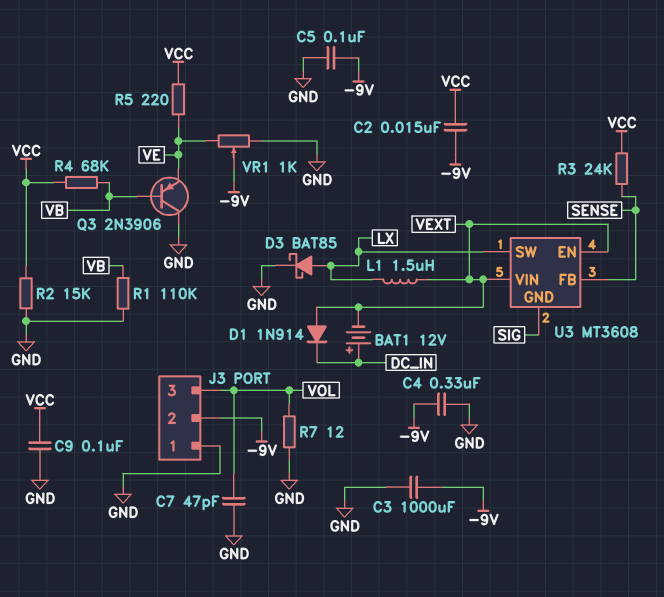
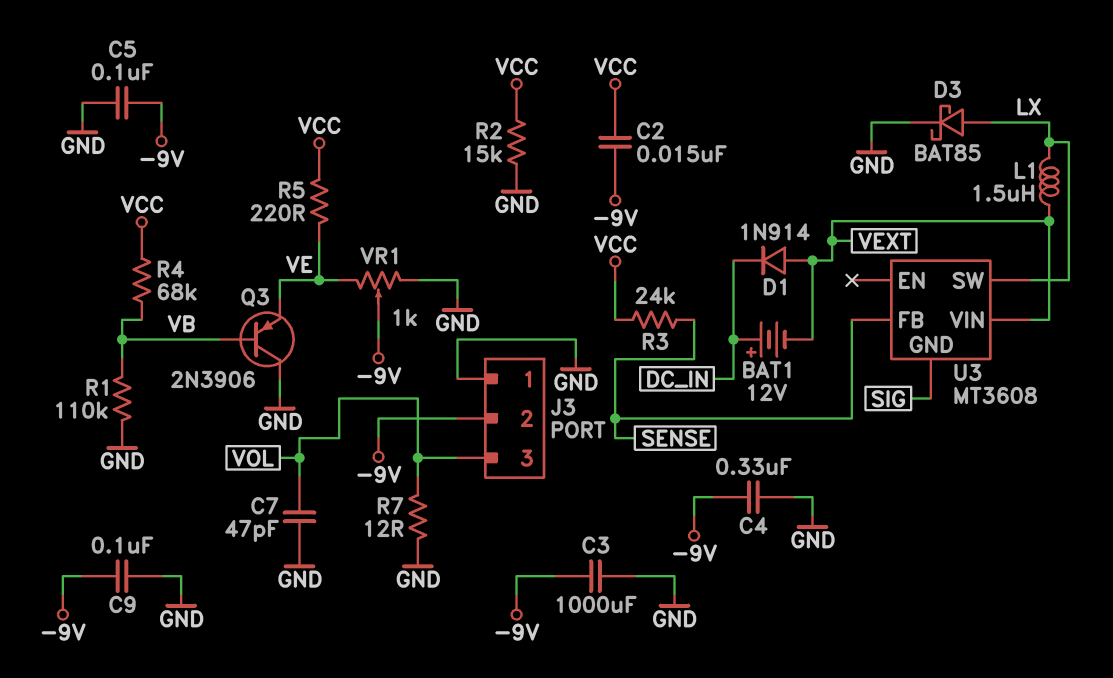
C9: 100nF (GND, VCC) -> 100nF (-9V, GND)
U3 pin EN: VEXT -> none

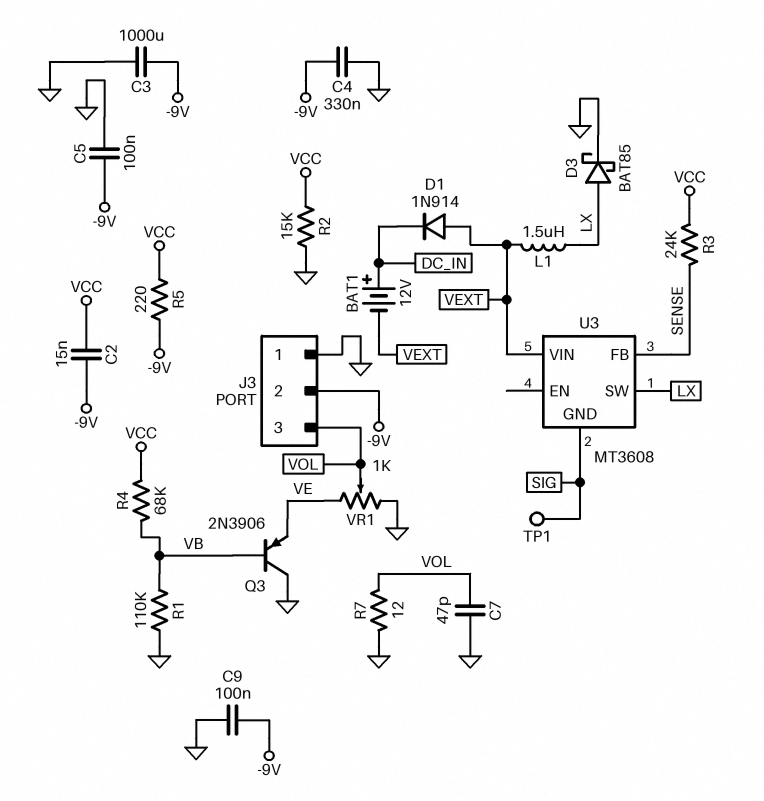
R5: 220 (VCC, VE) -> 220 (-9V, VCC)
TP1: none -> test point (SIG)
VR1: 1k (GND, VE, wiper -9V) -> 1k (GND, VE, wiper VOL)

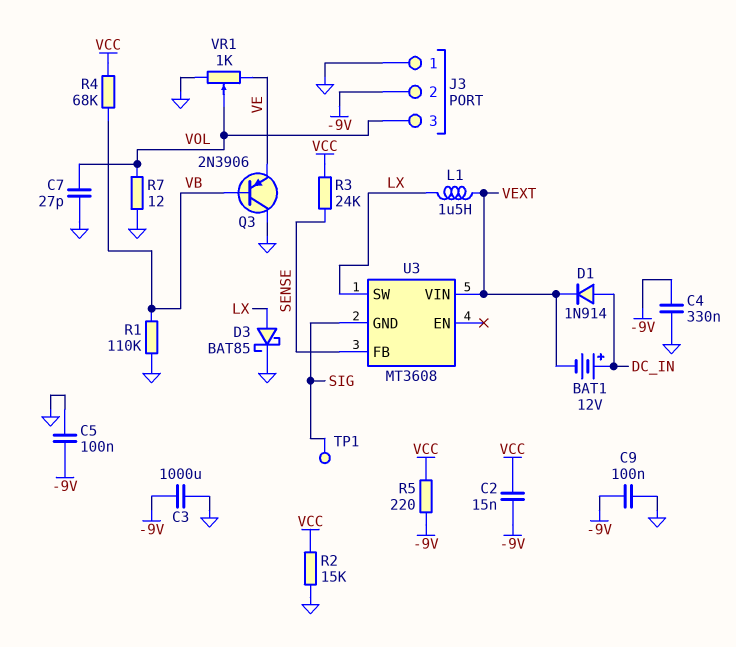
C7: 47pF (GND, VOL) -> 27pF (GND, VOL)
D1: diode 1N914 (A VEXT, K DC_IN) -> diode 1N914 (A DC_IN, K VEXT)

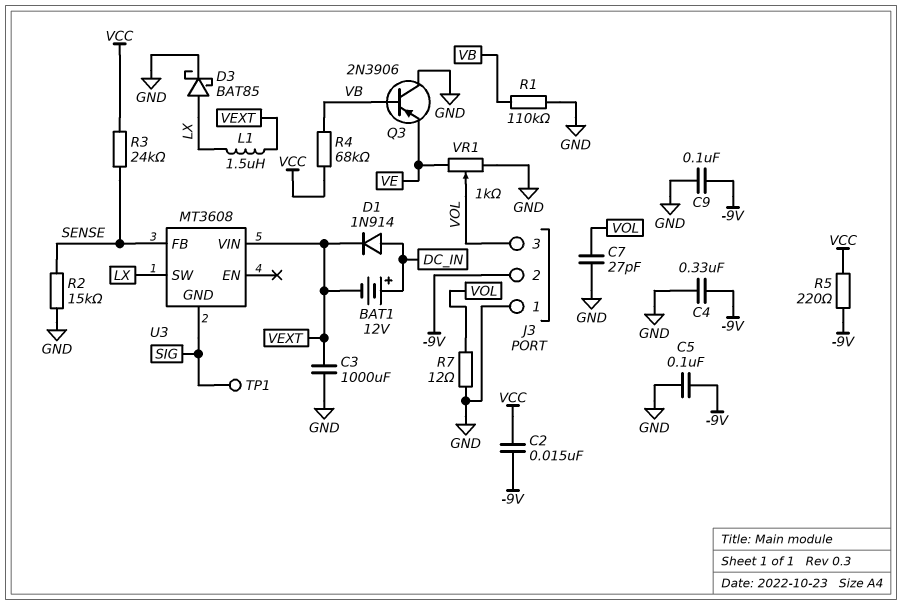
C3: 1000uF (-9V, GND) -> 1000uF (GND, VEXT)
R2: 15k (GND, VCC) -> 15k (GND, SENSE)

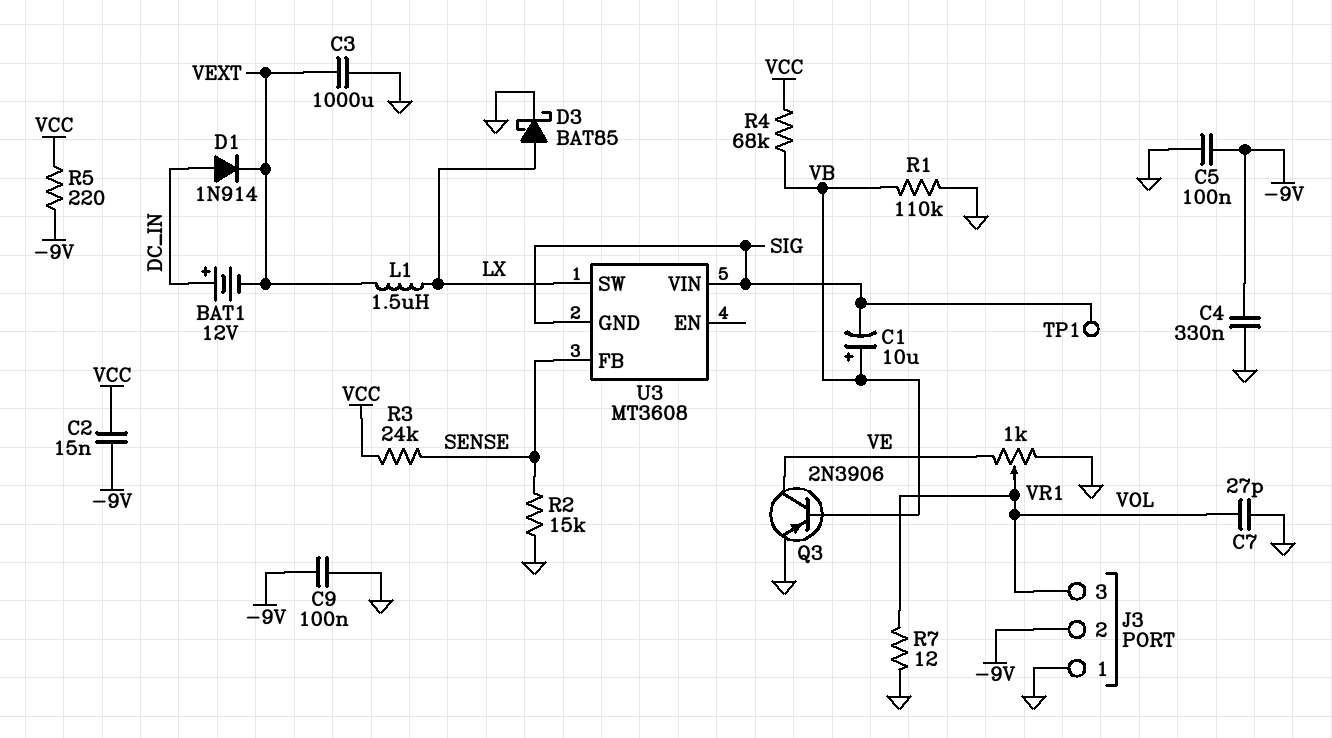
C1: none -> 10uF (plus VB, minus SIG)
Q3: PNP 2N3906 (B VB, C GND, E VE) -> PNP 2N3906 (B VB, C VE, E GND)
U3 pin VIN: VEXT -> SIG

